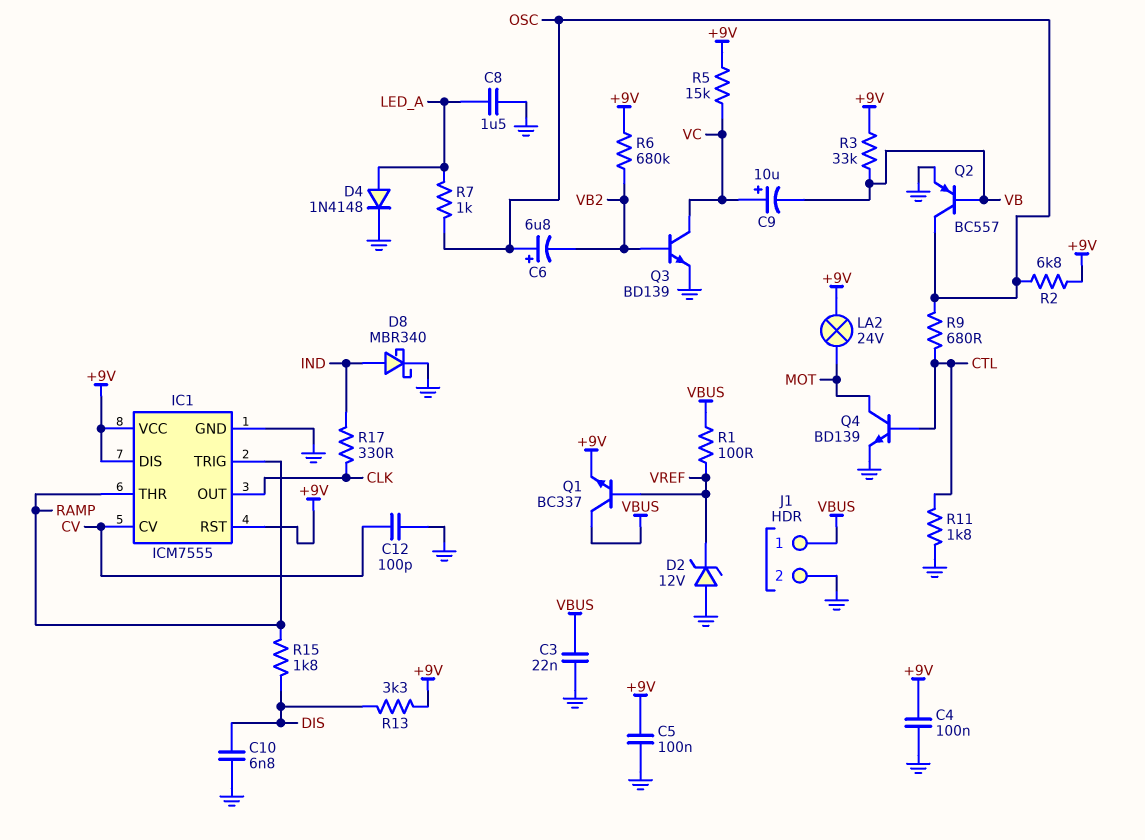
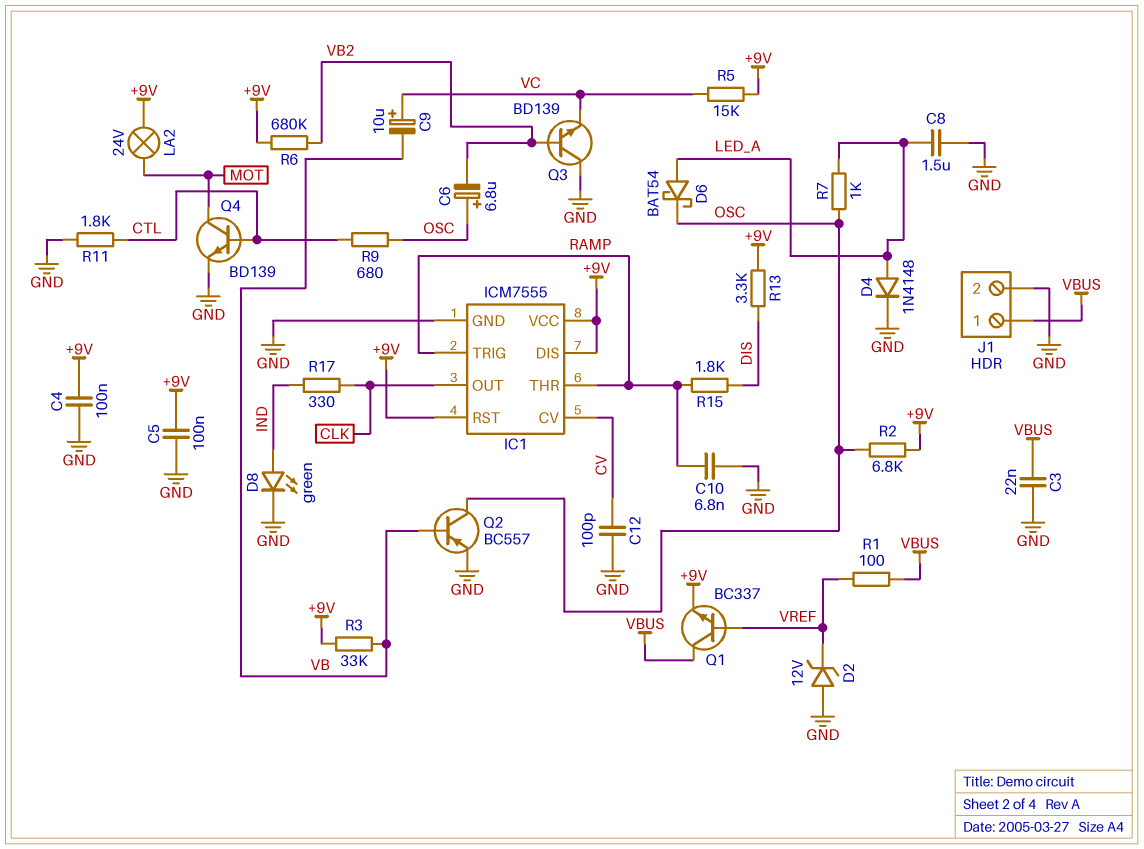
C10: 6.8nF (DIS, GND) -> 6.8nF (GND, RAMP)
D6: none -> schottky BAT54 (A LED_A, K OSC)
D8: schottky MBR340 (A IND, K GND) -> LED green (A IND, K GND)
Q3: NPN BD139 (B VB2, C VC, E GND) -> NPN BD139 (B VB2, C GND, E VC)

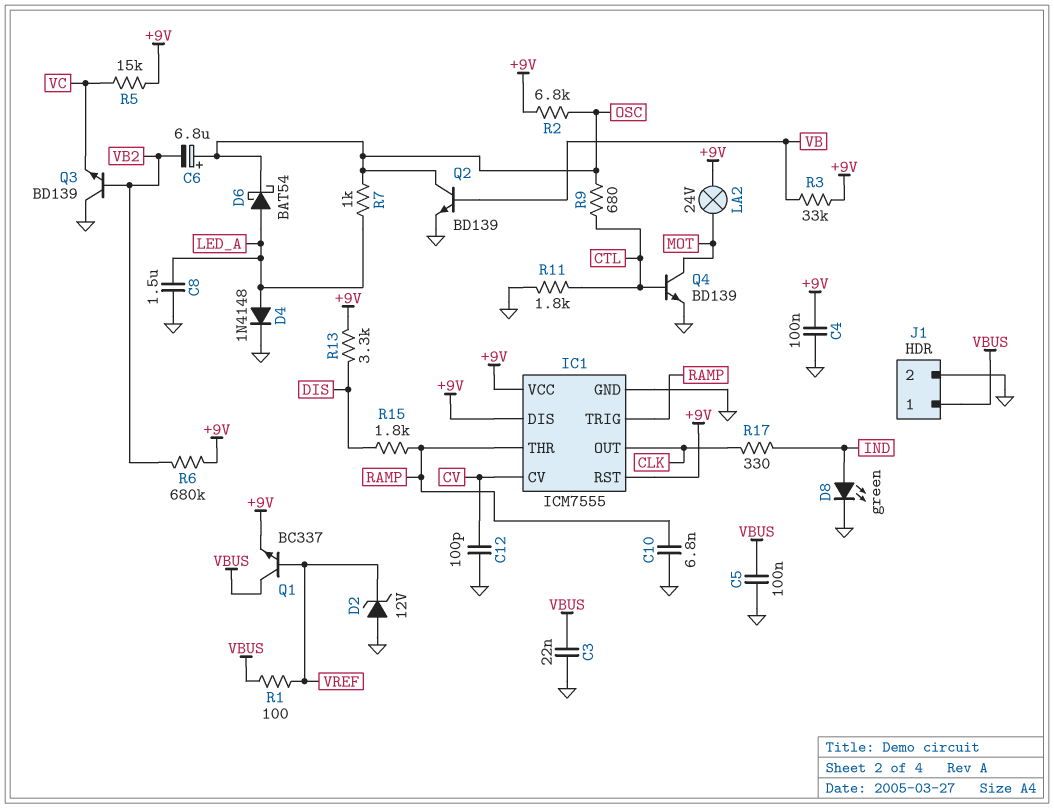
C5: 100nF (+9V, GND) -> 100nF (GND, VBUS)
C9: 10uF (plus VC, minus VB) -> none
Q2: PNP BC557 (B VB, C OSC, E GND) -> NPN BD139 (B VB, C OSC, E GND)

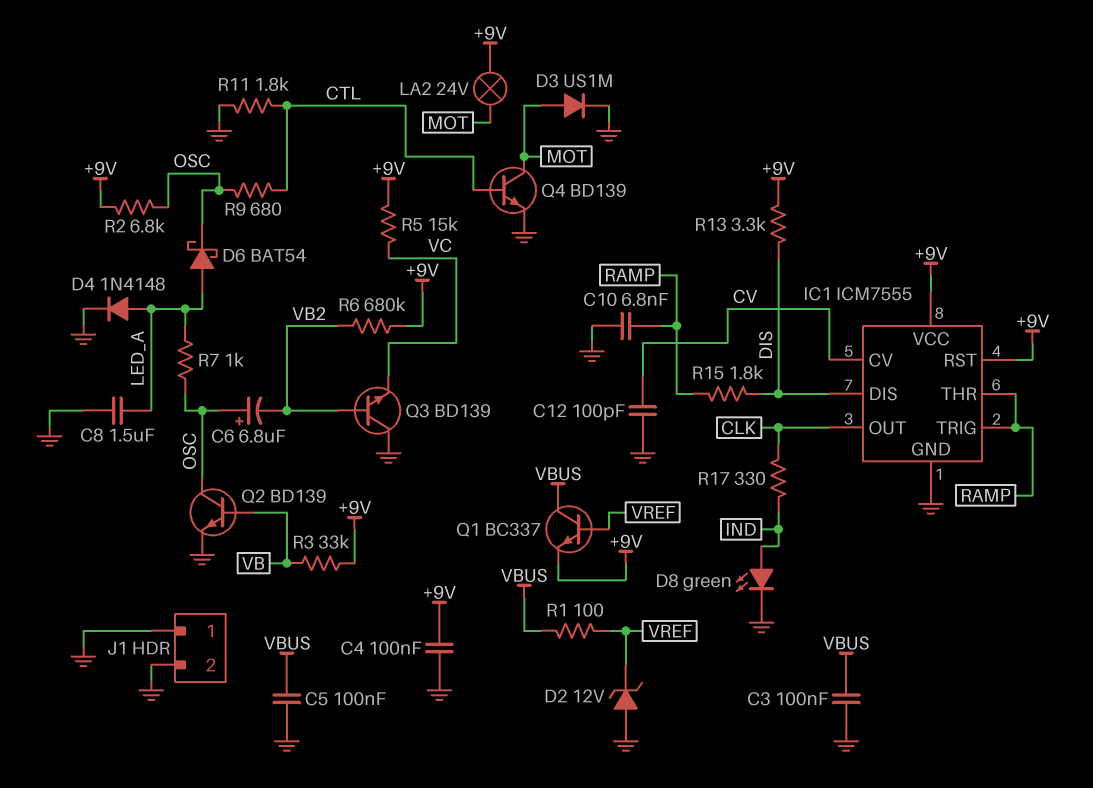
C3: 22nF (GND, VBUS) -> 100nF (GND, VBUS)
D3: none -> diode US1M (A MOT, K GND)
IC1 pin DIS: +9V -> DIS
J1 pin 1: VBUS -> GND

